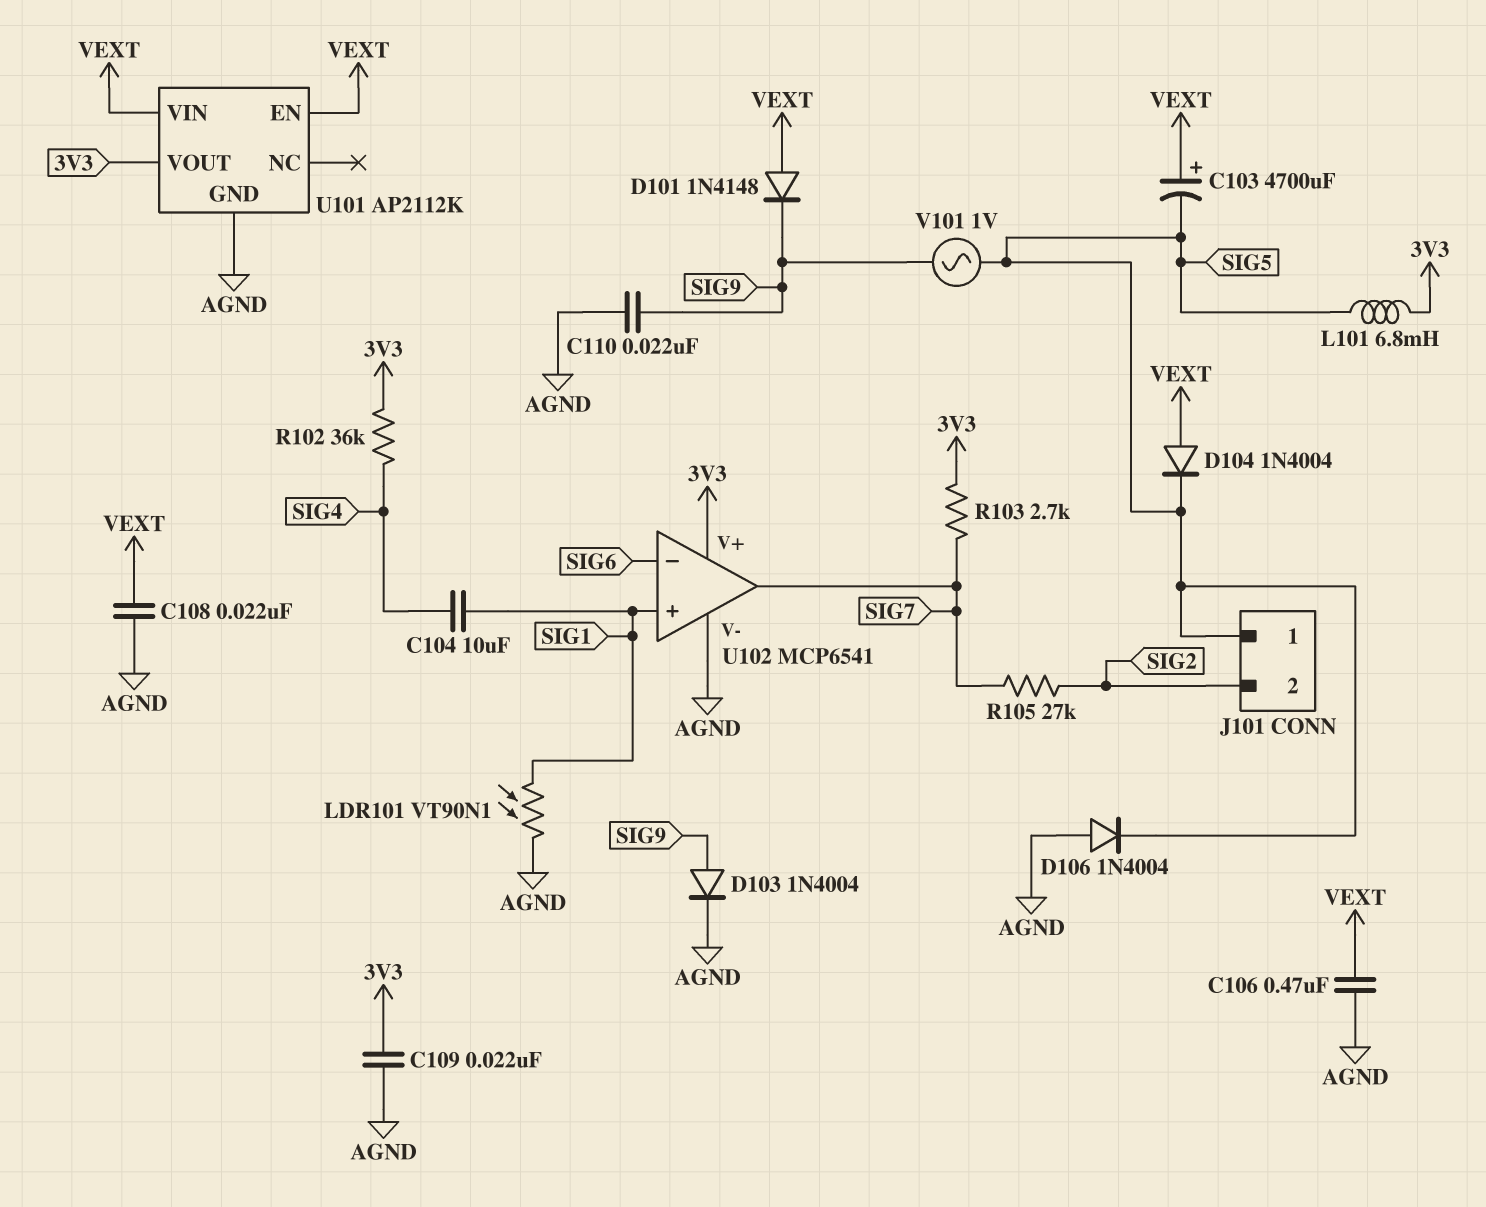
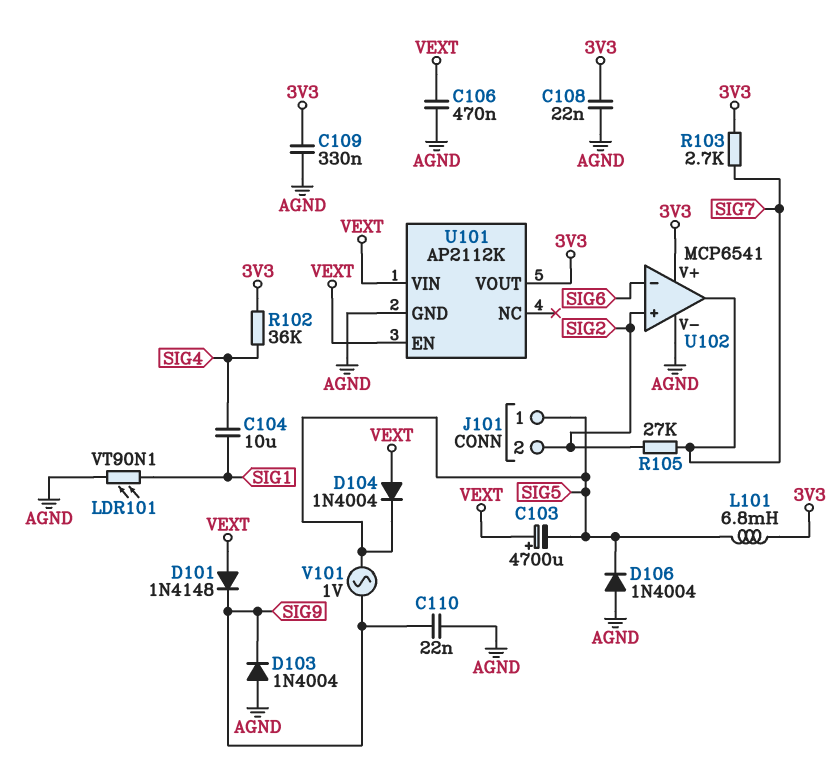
C108: 22nF (AGND, VEXT) -> 22nF (3V3, AGND)
C109: 22nF (3V3, AGND) -> 330nF (3V3, AGND)
D103: diode 1N4004 (A SIG9, K AGND) -> diode 1N4004 (A AGND, K SIG9)
U102 pin in+: SIG1 -> SIG2

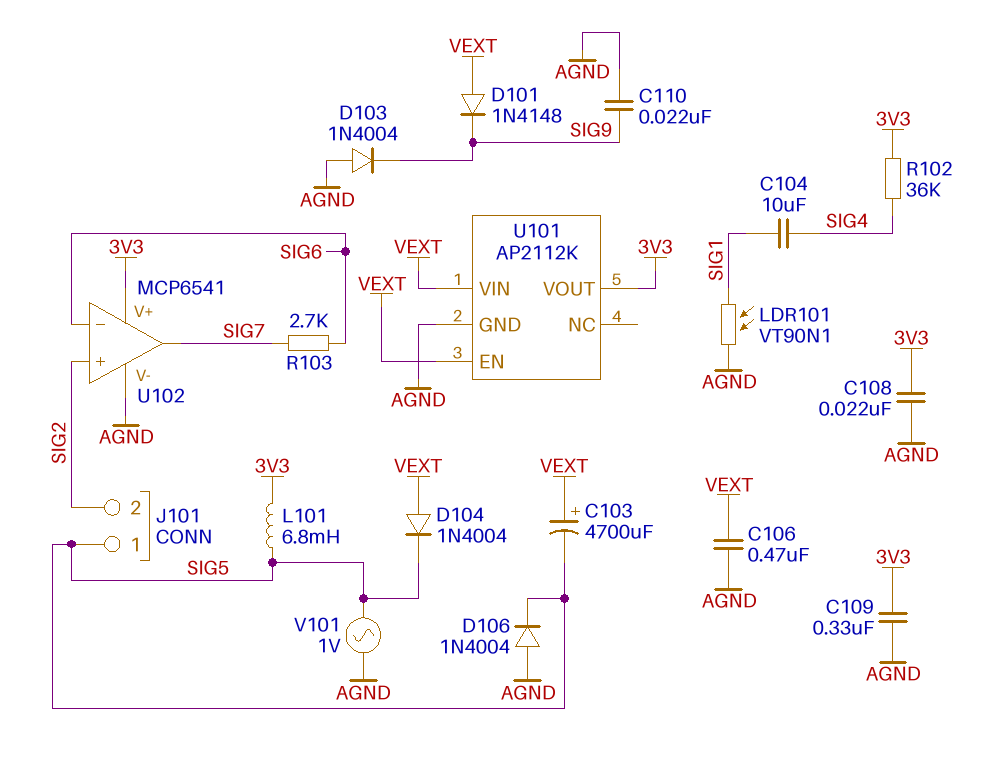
R103: 2.7k (3V3, SIG7) -> 2.7k (SIG6, SIG7)
R105: 27k (SIG2, SIG7) -> none
V101: AC 1V (SIG5, SIG9) -> AC 1V (AGND, SIG5)

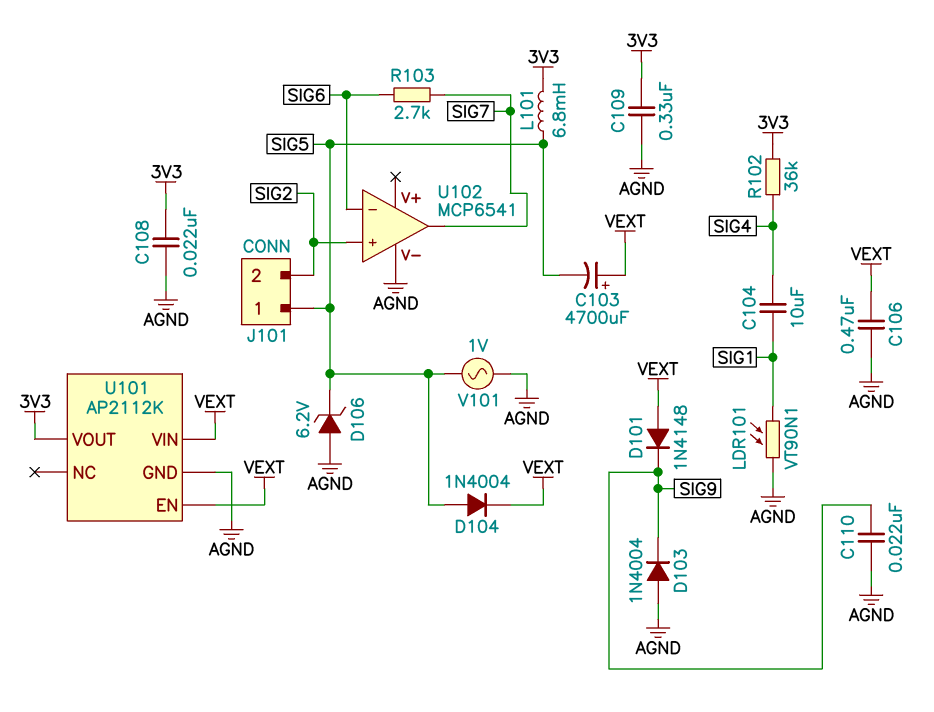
D104: diode 1N4004 (A VEXT, K SIG5) -> diode 1N4004 (A SIG5, K VEXT)
D106: diode 1N4004 (A AGND, K SIG5) -> zener 6.2V (A AGND, K SIG5)
U102 pin V+: 3V3 -> none

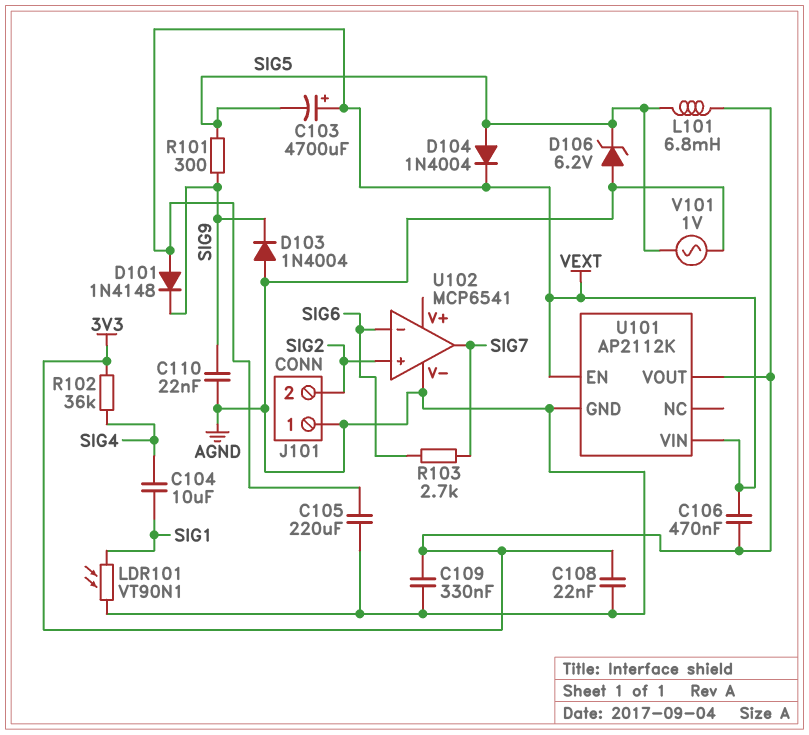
C105: none -> 220uF (AGND, VEXT)
C106: 470nF (AGND, VEXT) -> 470nF (3V3, VEXT)
J101 pin 1: SIG5 -> AGND
R101: none -> 300 (SIG5, SIG9)

